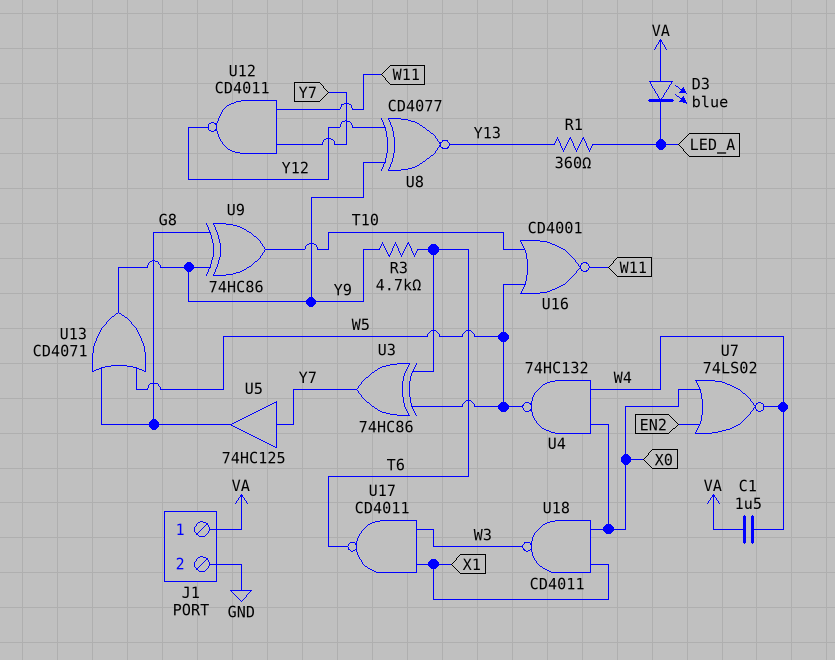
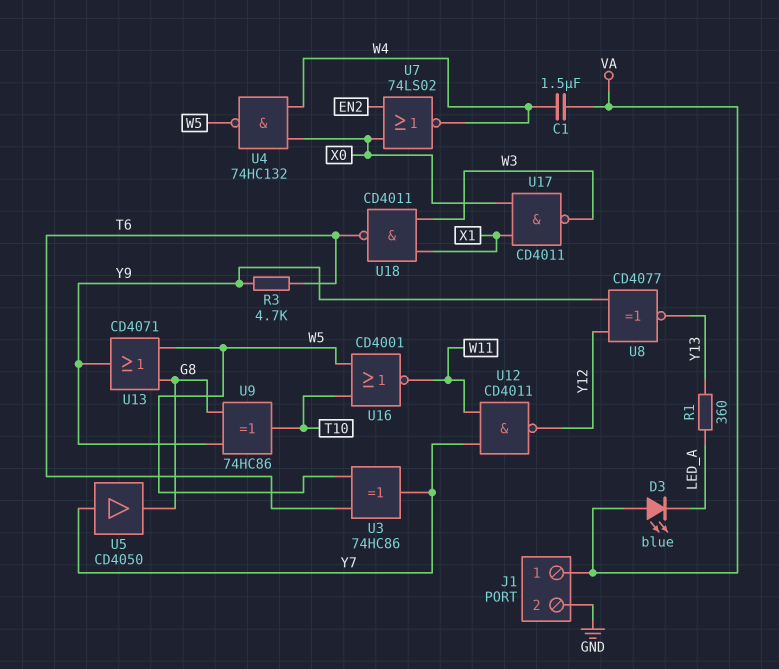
U5: buffer 74HC125 (in Y7, out G8) -> buffer CD4050 (in Y7, out G8)
U17: NAND CD4011 (in W3, in X1, out T6) -> NAND CD4011 (in X0, in X1, out W3)
U18: NAND CD4011 (in X0, in X1, out W3) -> NAND CD4011 (in W3, in X1, out T6)

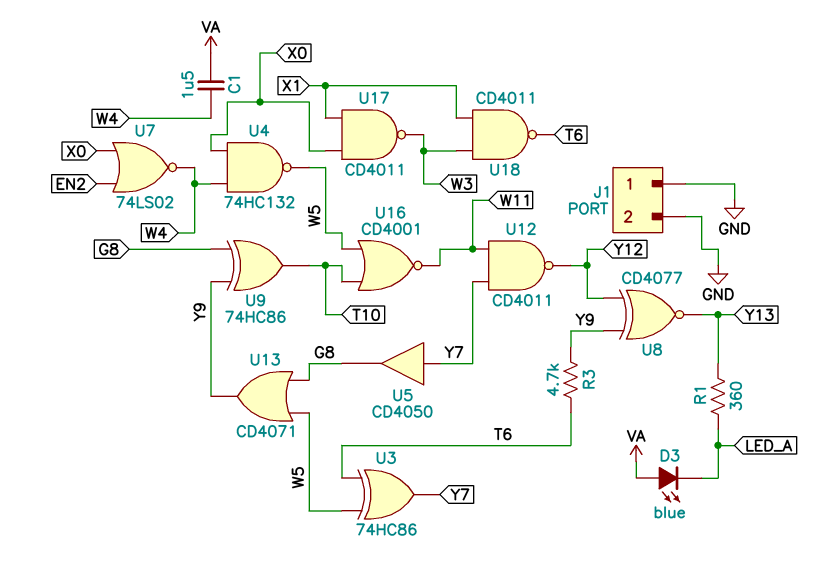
J1 pin 1: VA -> GND

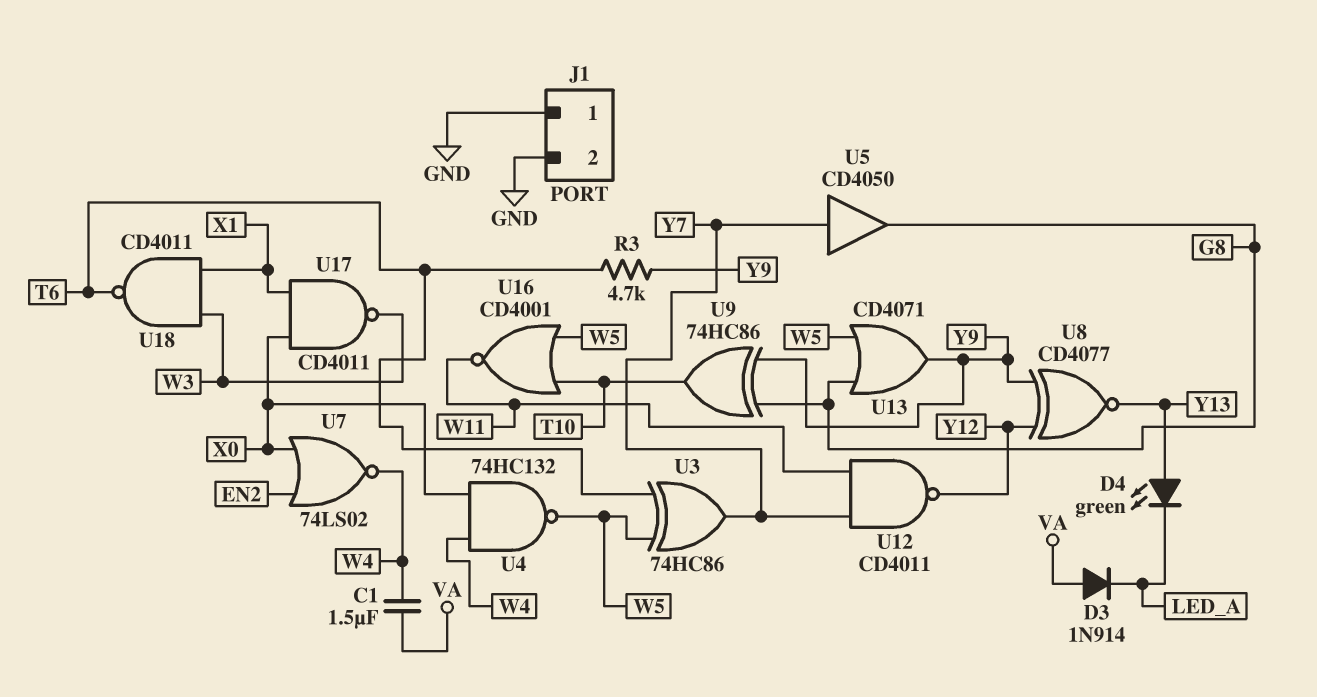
D3: LED blue (A VA, K LED_A) -> diode 1N914 (A VA, K LED_A)
D4: none -> LED green (A Y13, K LED_A)
R1: 360 (LED_A, Y13) -> none

